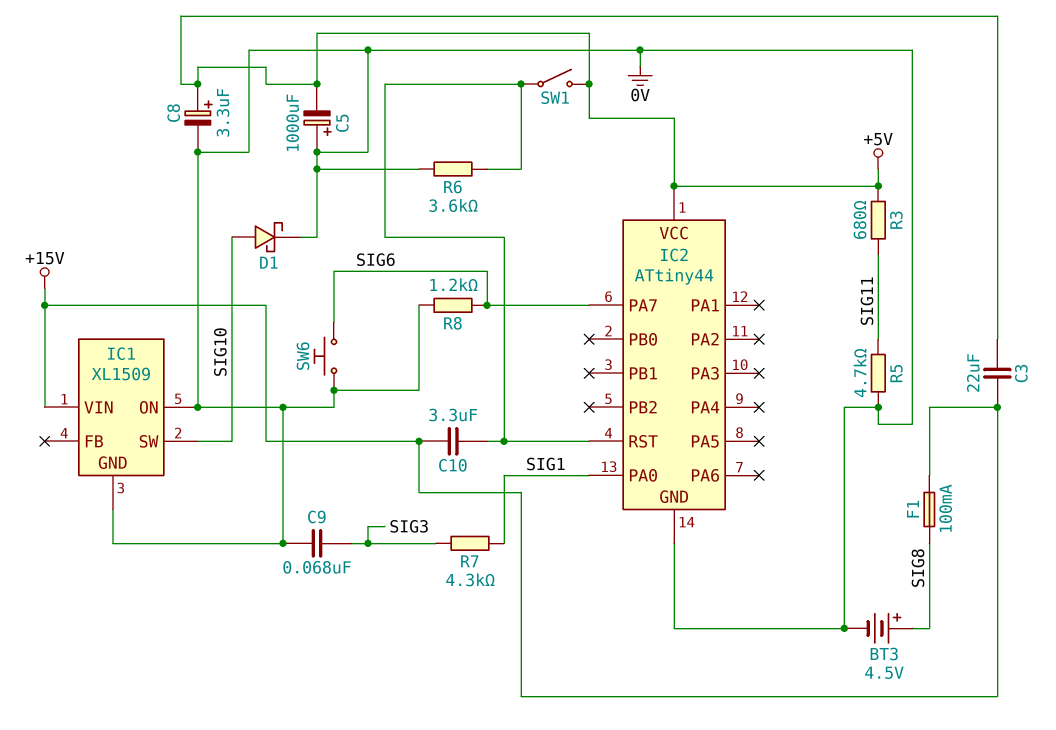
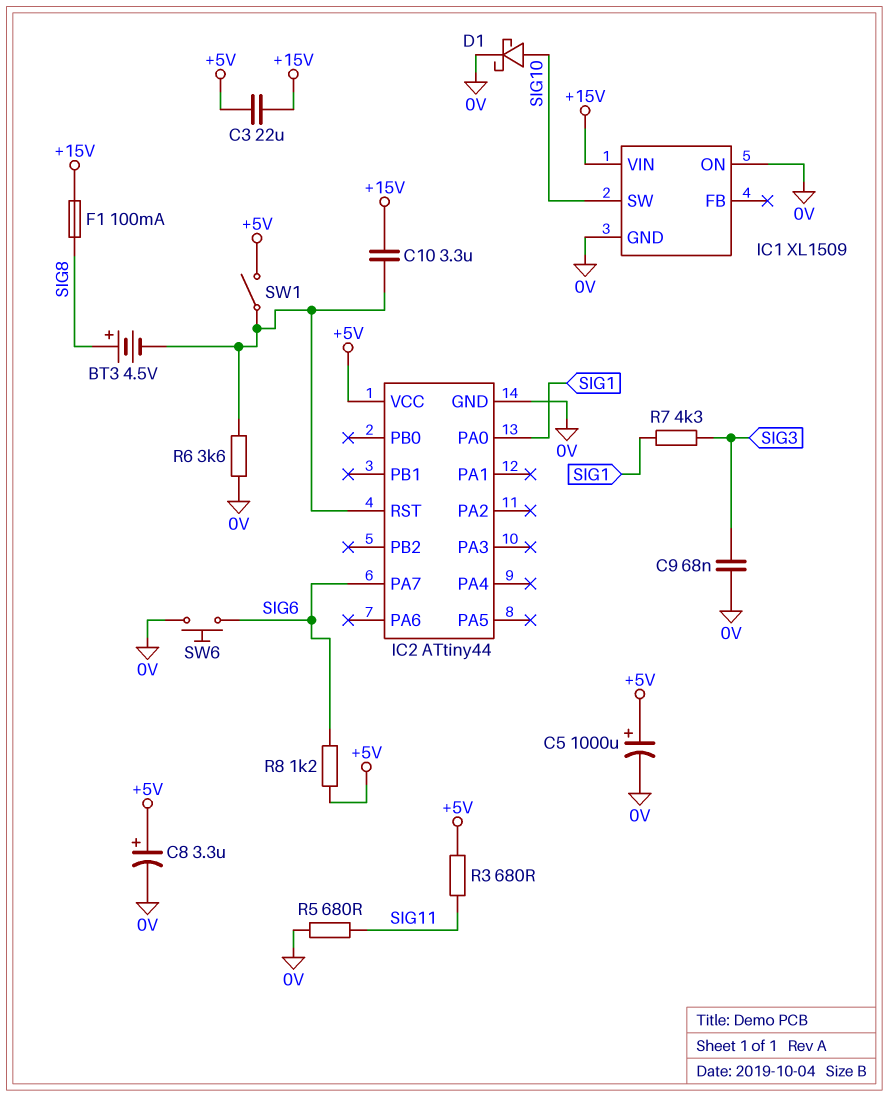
BT3: 4.5V (plus SIG8, minus 0V) -> 4.5V (plus SIG8, minus IC2/RST)
C5: 1000uF (plus 0V, minus +5V) -> 1000uF (plus +5V, minus 0V)
R5: 4.7k (0V, SIG11) -> 680 (0V, SIG11)
R8: 1.2k (0V, SIG6) -> 1.2k (+5V, SIG6)

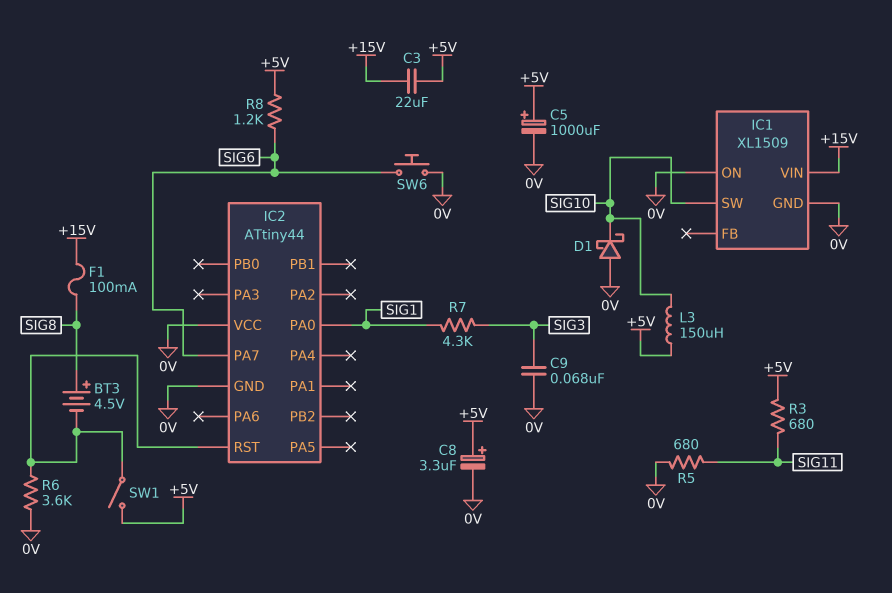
C10: 3.3uF (+15V, IC2/RST) -> none
D1: schottky (A SIG10, K 0V) -> schottky (A 0V, K SIG10)
IC2 pin VCC: +5V -> 0V
L3: none -> 150uH (+5V, SIG10)

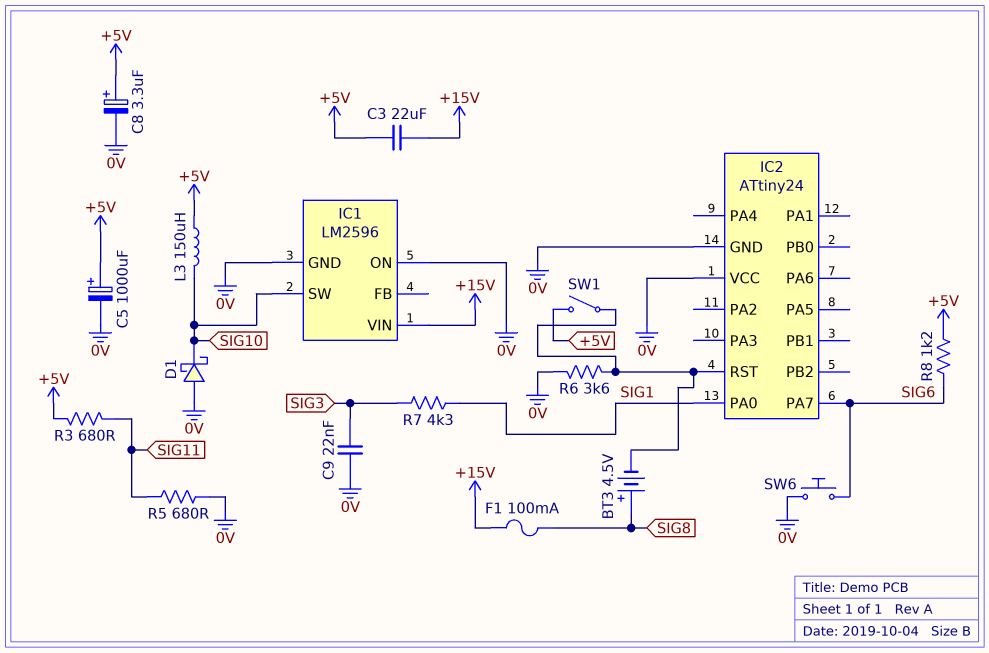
C9: 68nF (0V, SIG3) -> 22nF (0V, SIG3)
IC1: XL1509 -> LM2596
IC2: ATtiny44 -> ATtiny24

